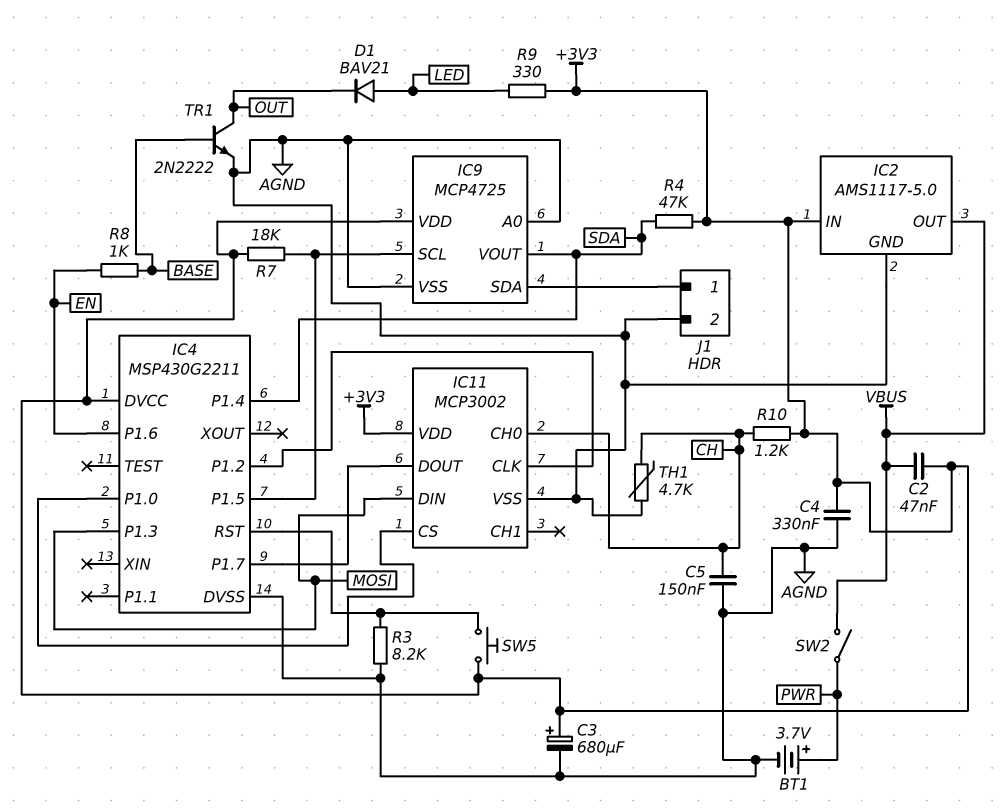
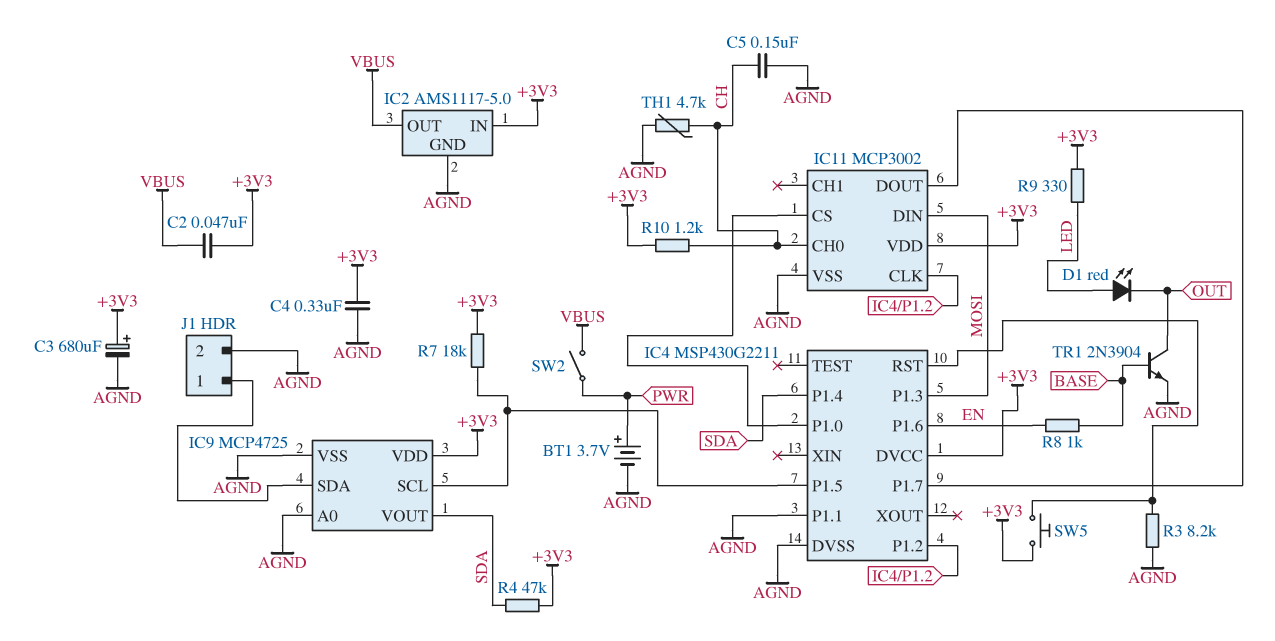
D1: diode BAV21 (A LED, K OUT) -> LED red (A LED, K OUT)
IC4 pin P1.1: none -> AGND
TR1: NPN 2N2222 (B BASE, C OUT, E AGND) -> NPN 2N3904 (B BASE, C OUT, E AGND)

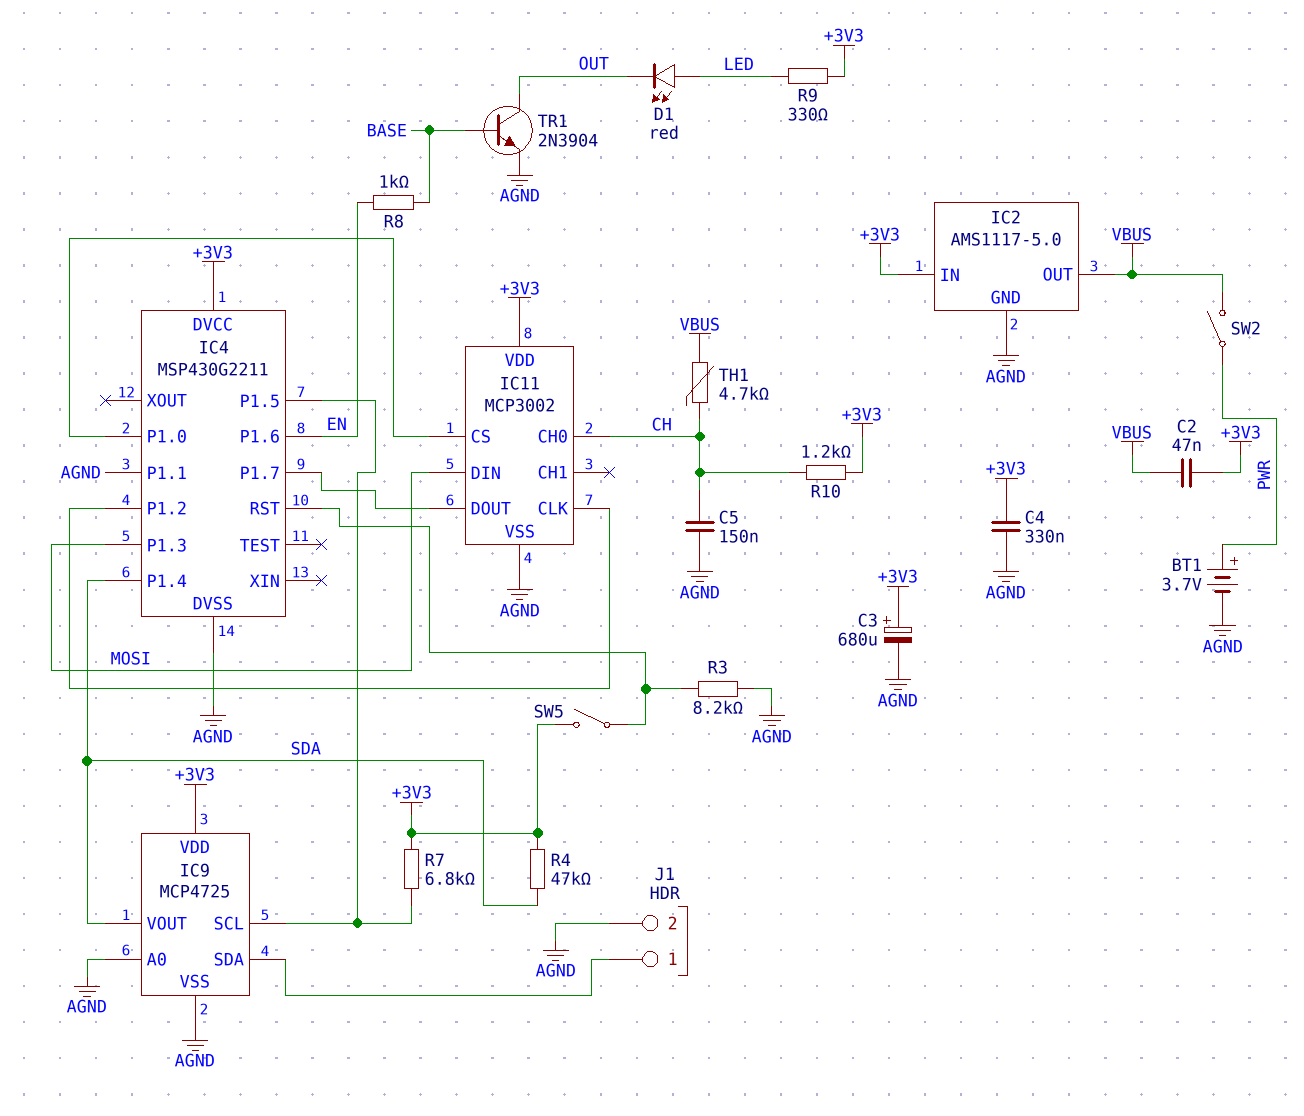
R7: 18k (+3V3, IC4/P1.5) -> 6.8k (+3V3, IC4/P1.5)
SW5: button (+3V3, IC4/RST) -> switch (+3V3, IC4/RST)
TH1: 4.7k (AGND, CH) -> 4.7k (CH, VBUS)

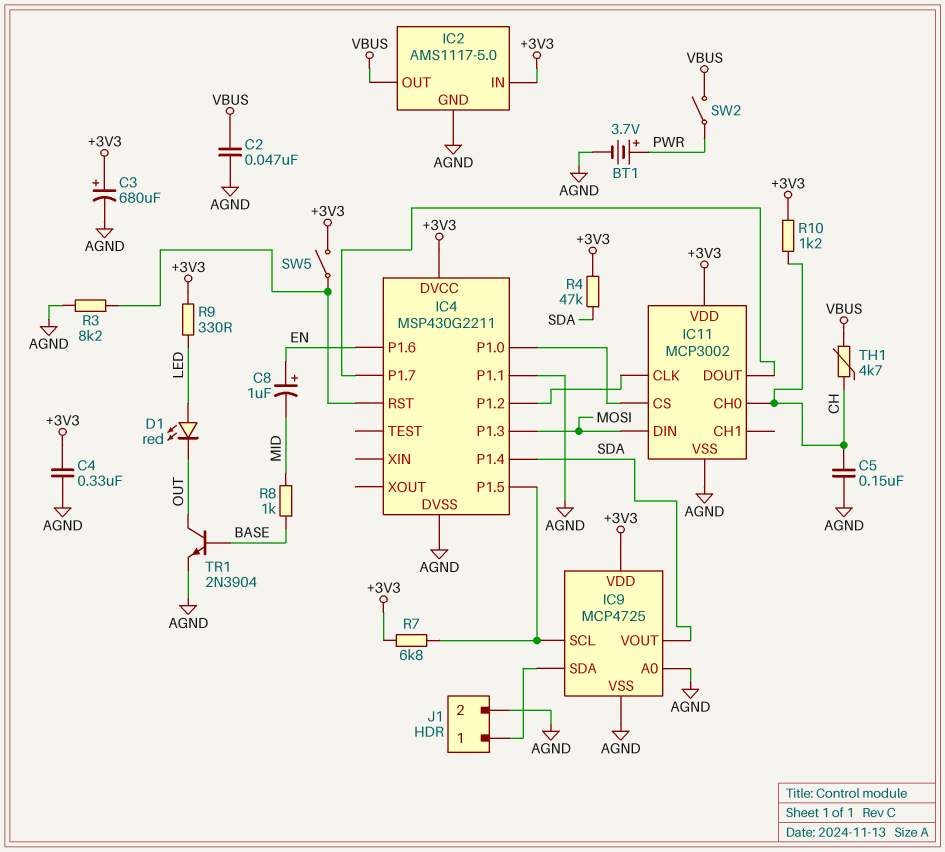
C2: 47nF (+3V3, VBUS) -> 47nF (AGND, VBUS)
C8: none -> 1uF (plus EN, minus MID)
R8: 1k (BASE, EN) -> 1k (BASE, MID)

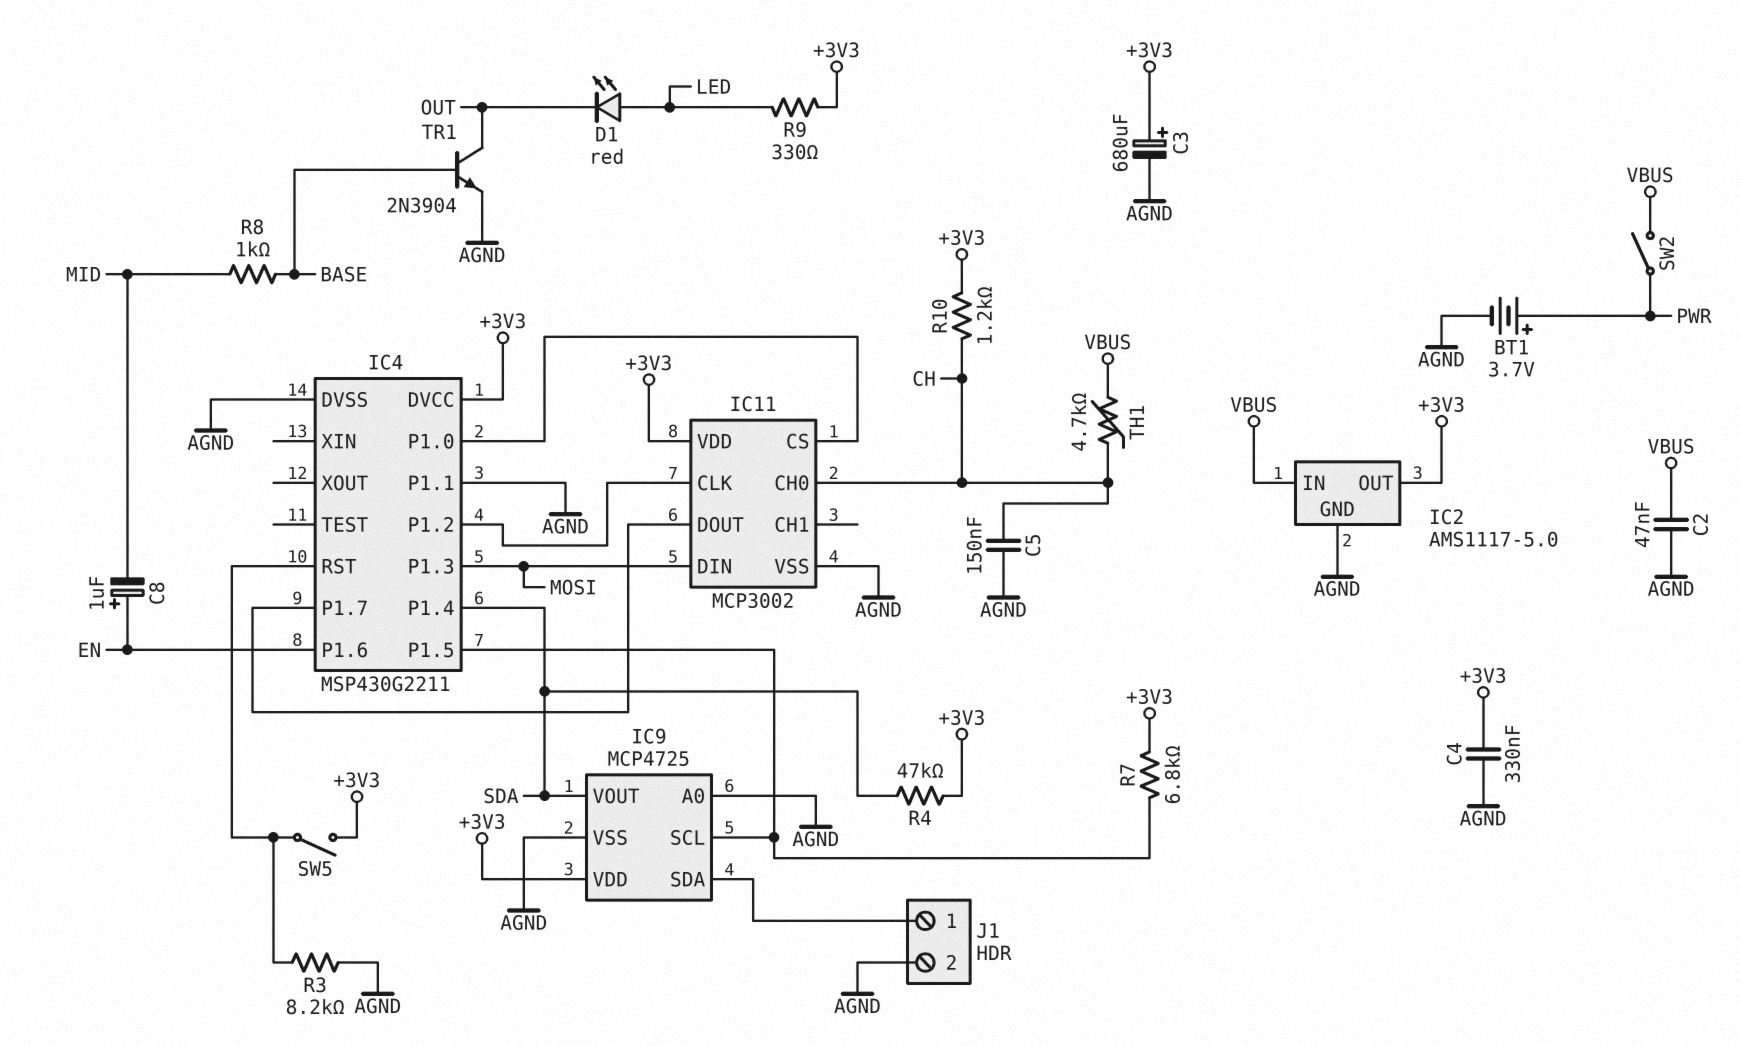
IC2 pin IN: +3V3 -> VBUS
IC2 pin OUT: VBUS -> +3V3

